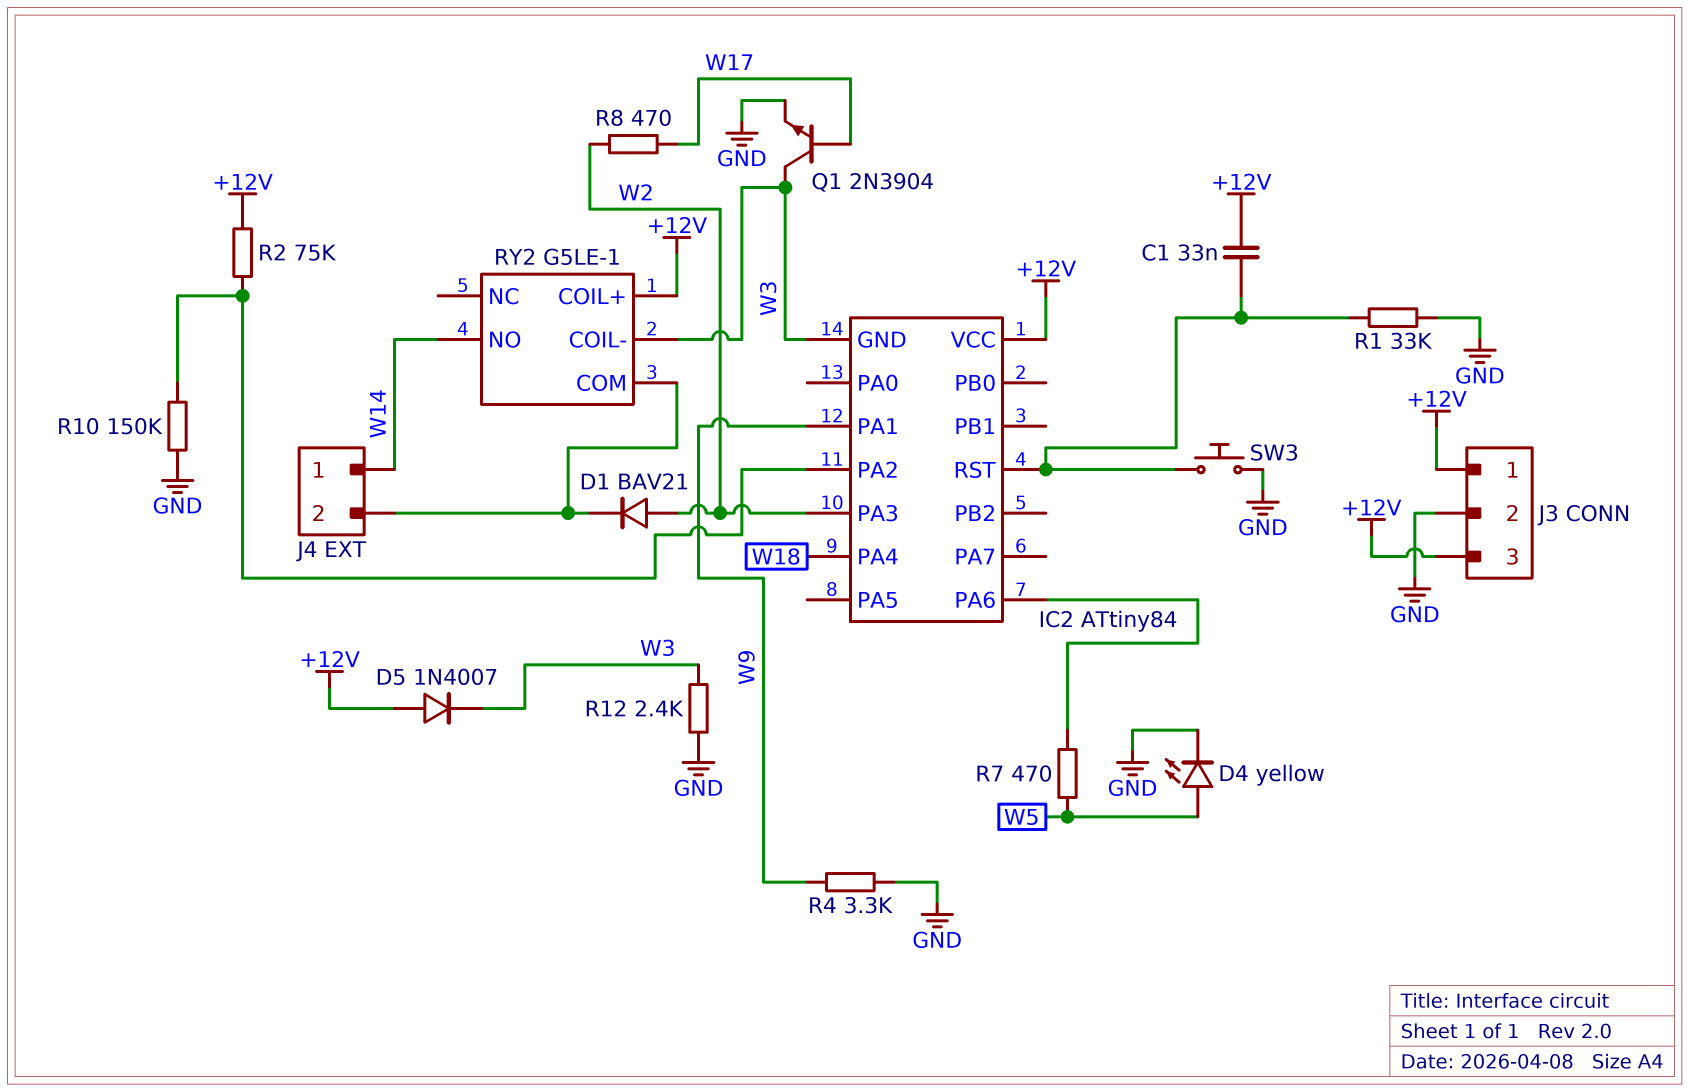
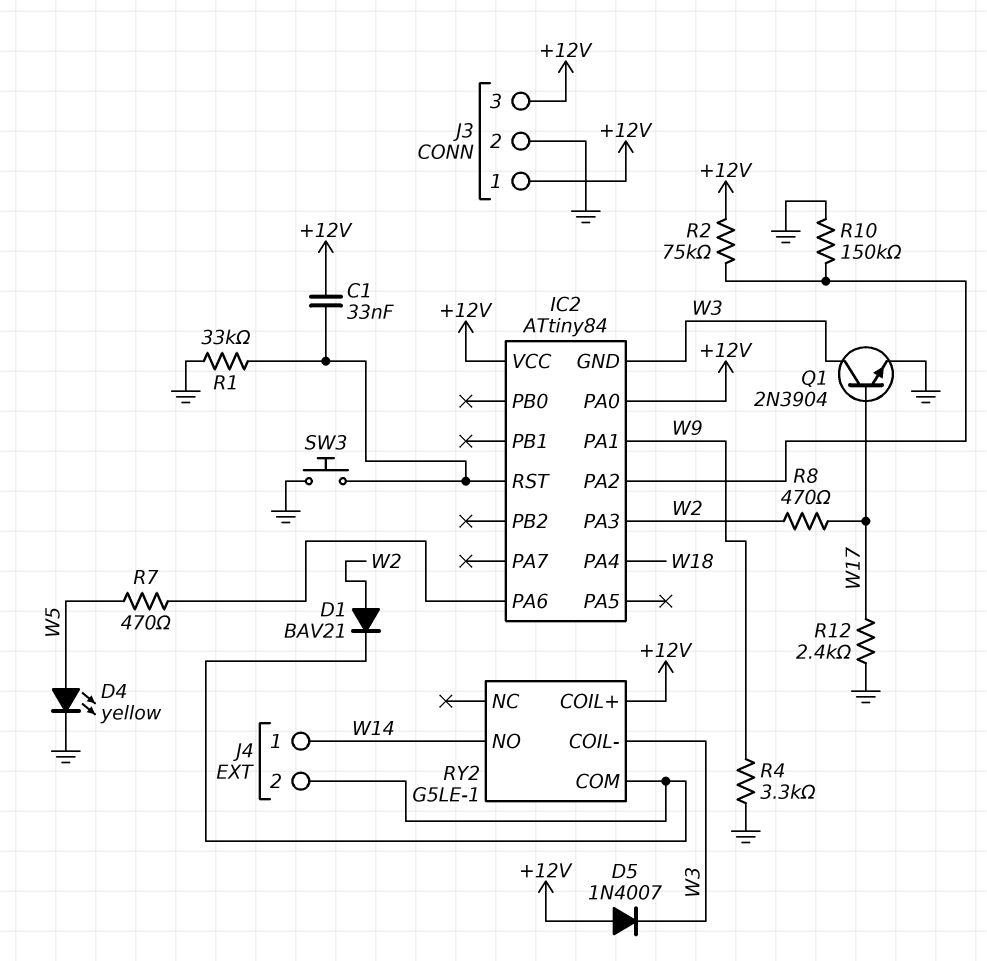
IC2 pin PA0: none -> +12V
R12: 2.4k (GND, W3) -> 2.4k (GND, W17)

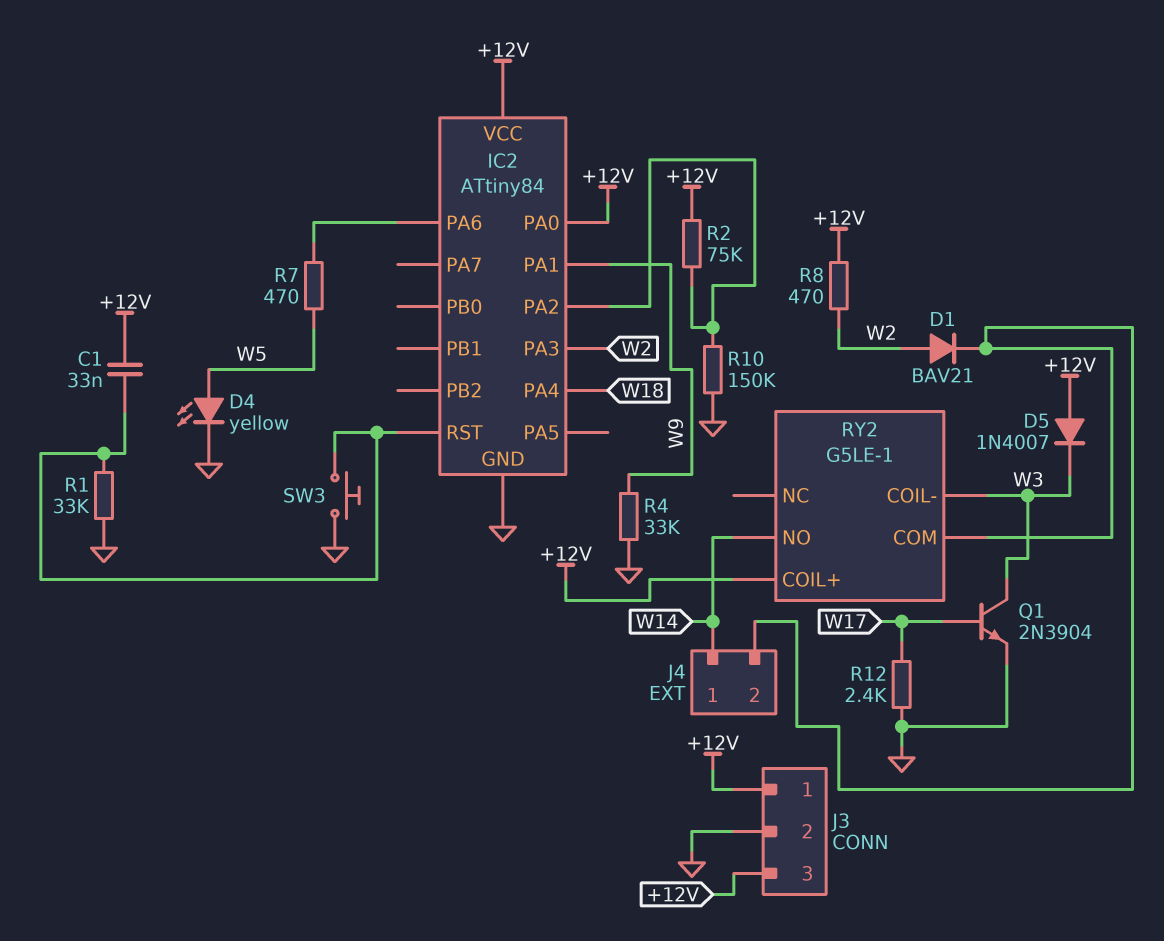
IC2 pin GND: W3 -> GND
R4: 3.3k (GND, W9) -> 33k (GND, W9)
R8: 470 (W2, W17) -> 470 (+12V, W2)

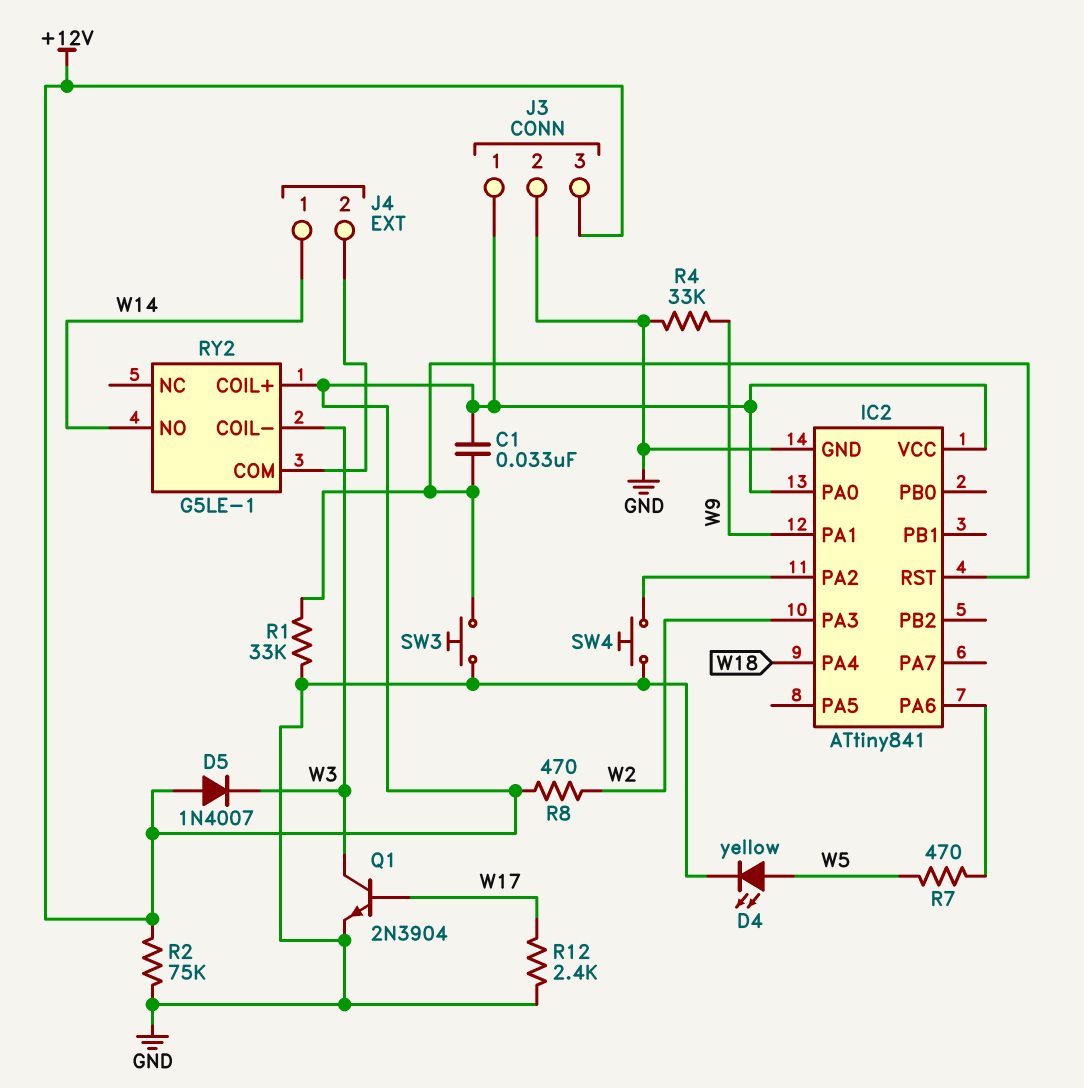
D1: diode BAV21 (A W2, K J4/2) -> none
IC2: ATtiny84 -> ATtiny841
R2: 75k (+12V, IC2/PA2) -> 75k (+12V, GND)
R10: 150k (GND, IC2/PA2) -> none
SW4: none -> button (GND, IC2/PA2)

